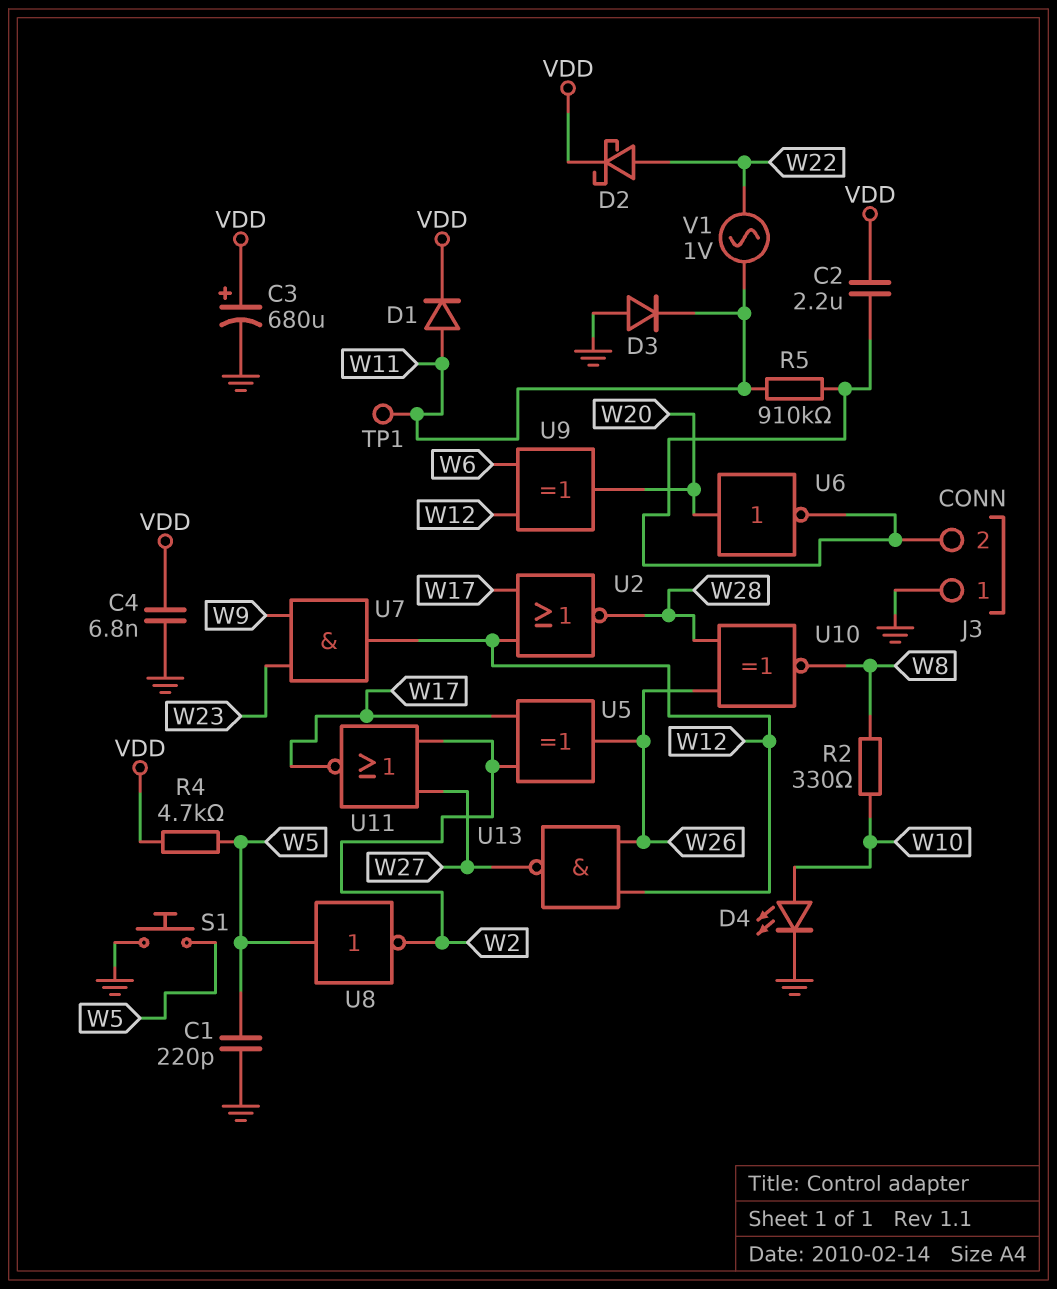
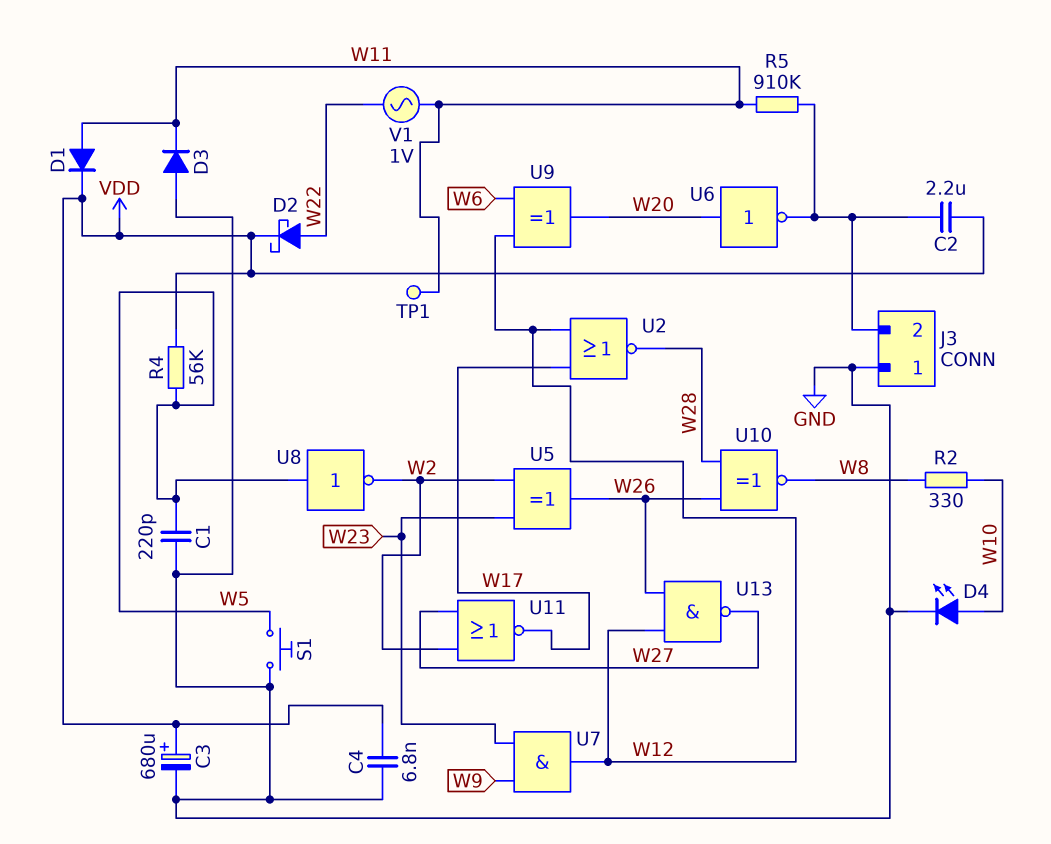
R4: 4.7k (VDD, W5) -> 56k (VDD, W5)
U5: XOR (in W2, in W17, out W26) -> XOR (in W2, in W23, out W26)

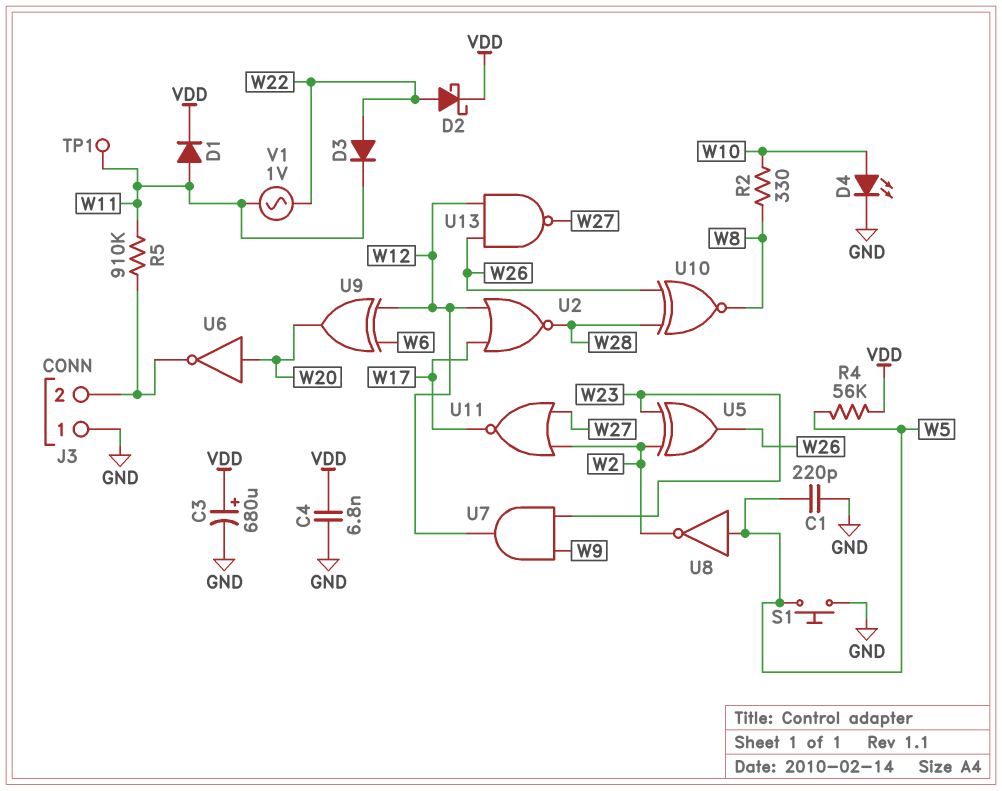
C2: 2.2uF (J3/2, VDD) -> none
D3: diode (A GND, K W11) -> diode (A W22, K W11)

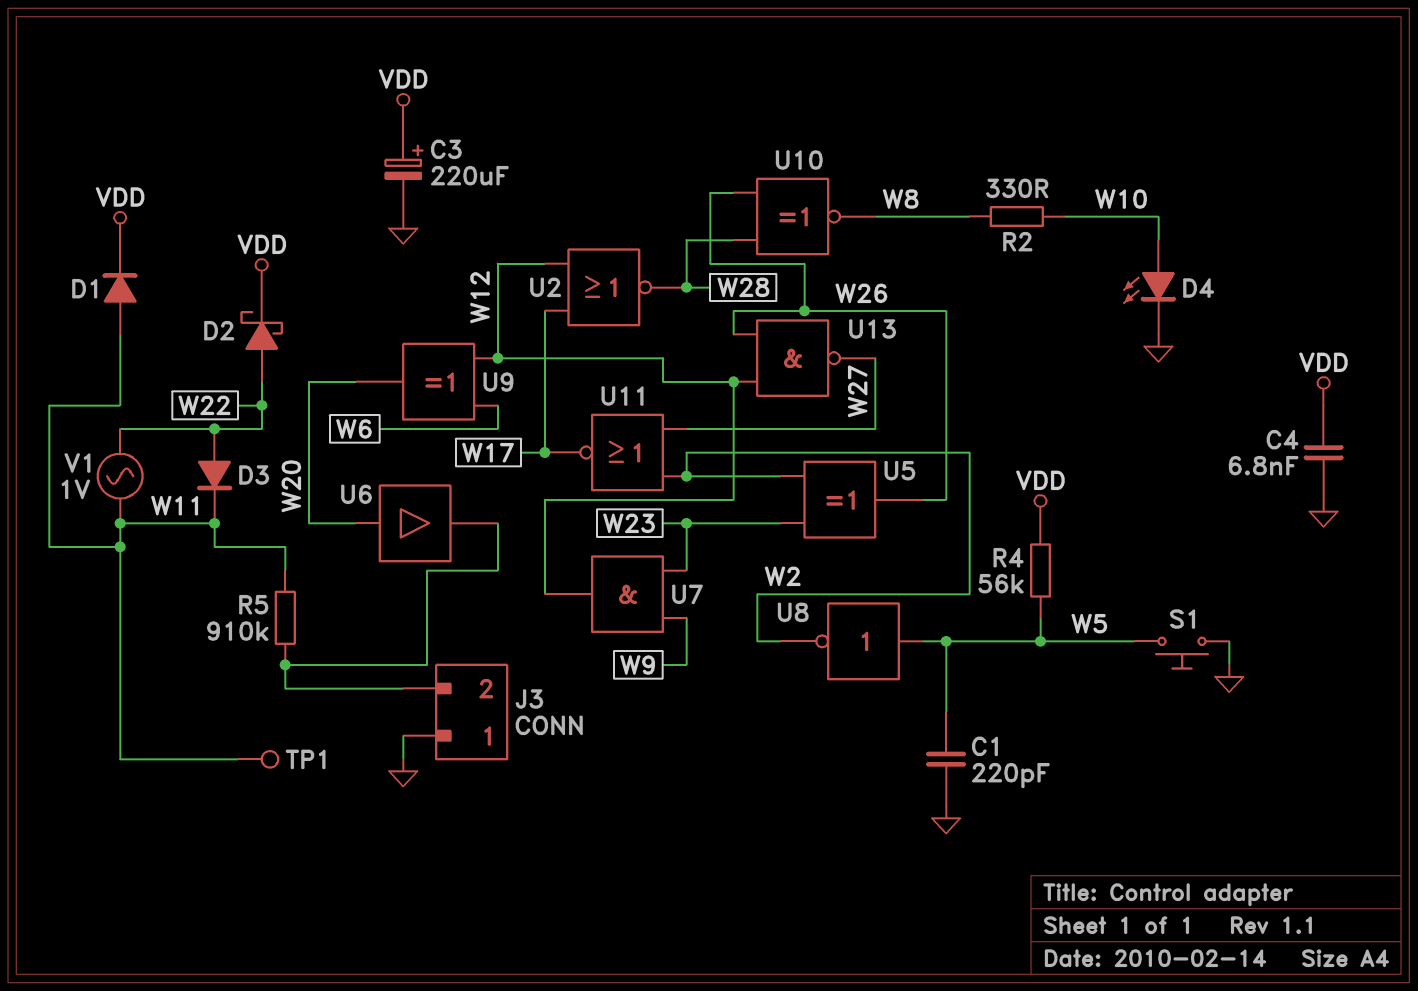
C3: 680uF (plus VDD, minus GND) -> 220uF (plus VDD, minus GND)
U6: NOT (in W20, out J3/2) -> buffer (in W20, out J3/2)

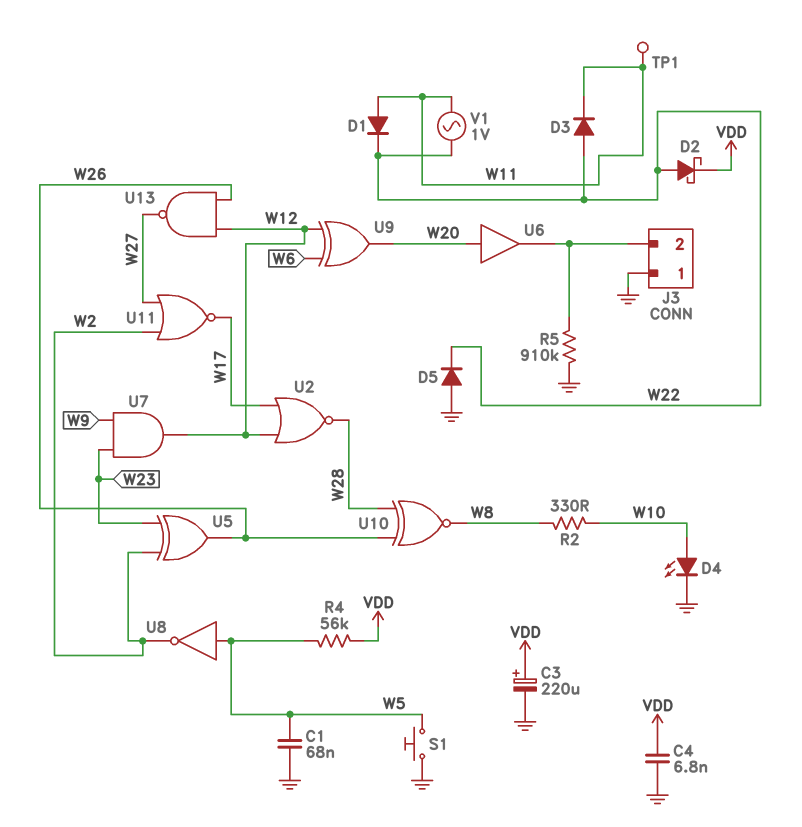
C1: 220pF (GND, W5) -> 68nF (GND, W5)
D1: diode (A W11, K VDD) -> diode (A W11, K W22)
D5: none -> diode (A GND, K W22)
R5: 910k (J3/2, W11) -> 910k (GND, J3/2)

